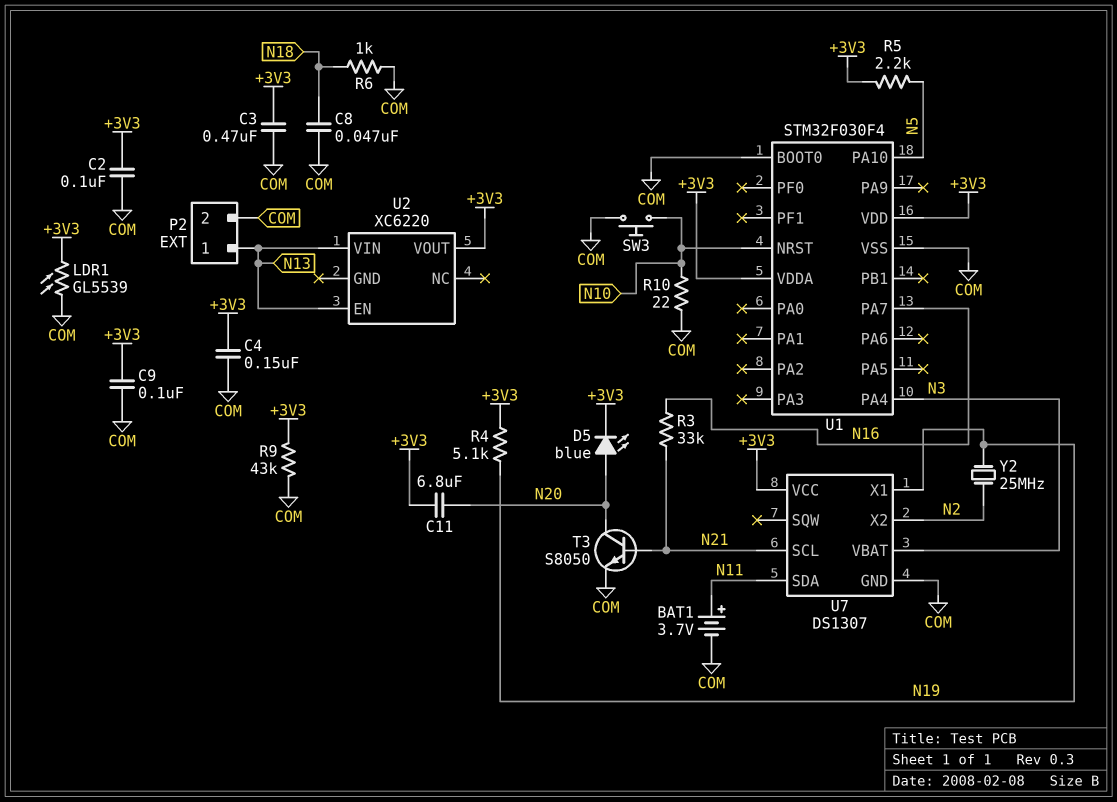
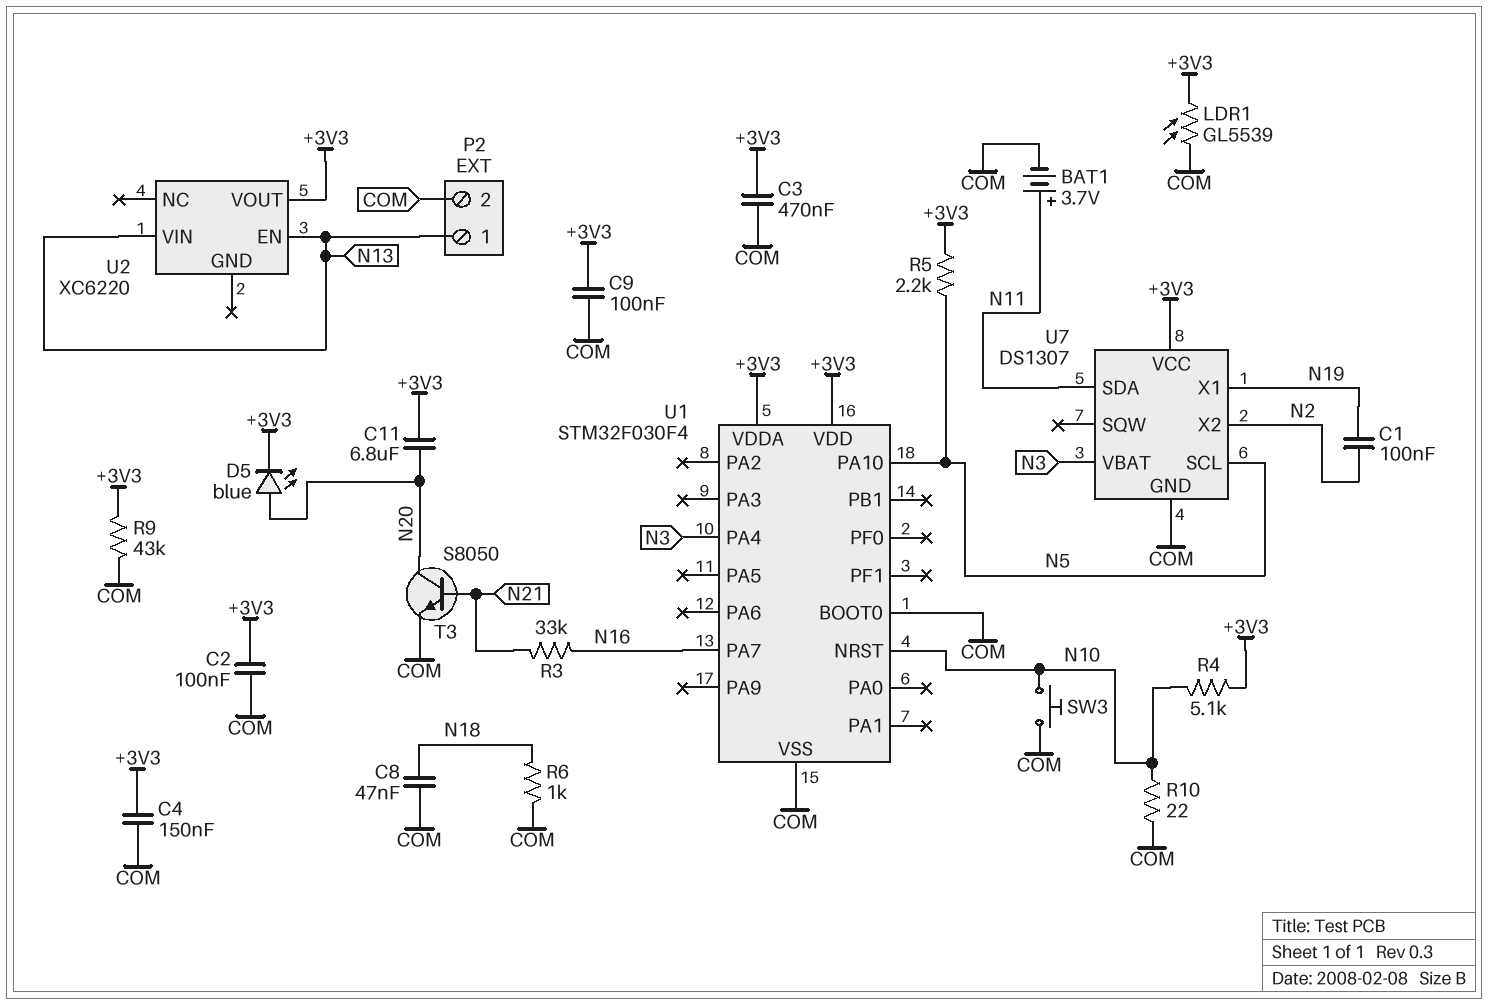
C1: none -> 100nF (N2, N19)
R4: 5.1k (+3V3, N19) -> 5.1k (+3V3, N10)
U7 pin SCL: N21 -> N5
Y2: 25MHz (N2, N19) -> none

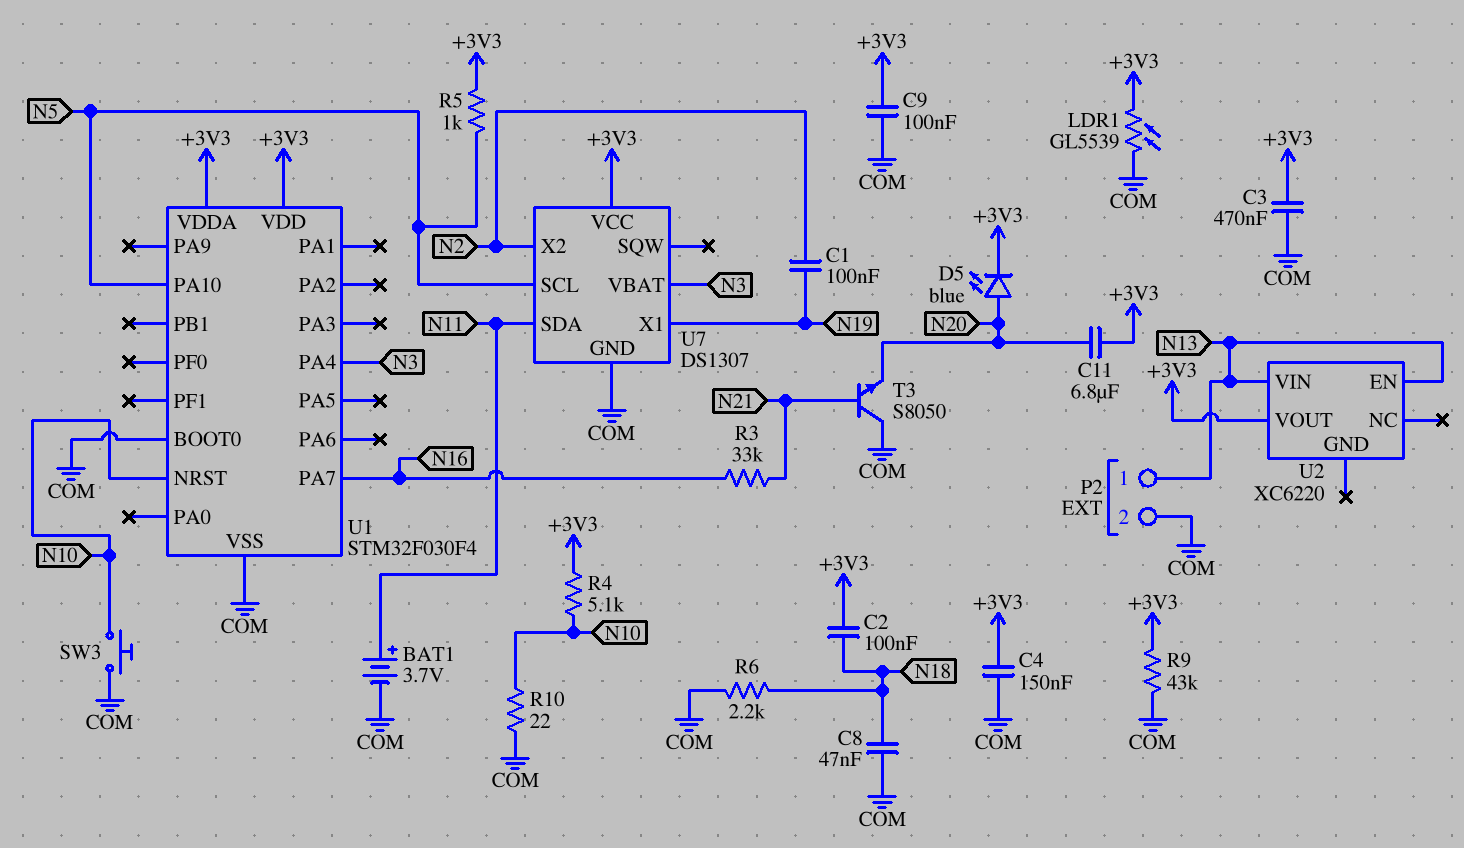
C2: 100nF (+3V3, COM) -> 100nF (+3V3, N18)
R5: 2.2k (+3V3, N5) -> 1k (+3V3, N5)
R6: 1k (COM, N18) -> 2.2k (COM, N18)
T3: NPN S8050 (B N21, C N20, E COM) -> NPN S8050 (B N21, C COM, E N20)

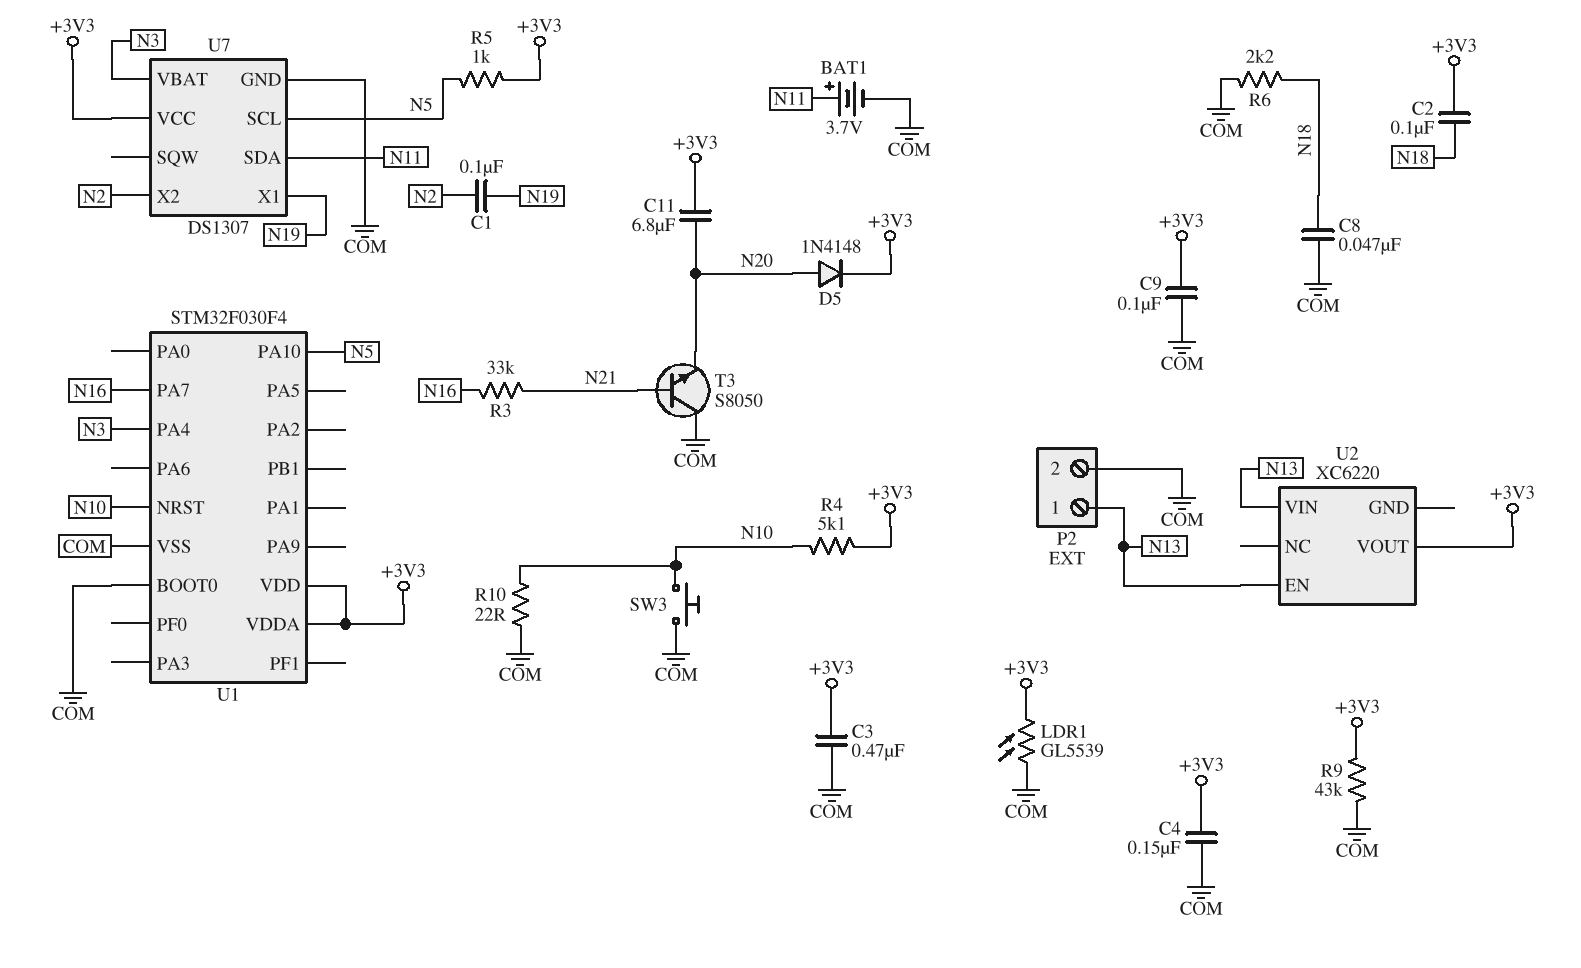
D5: LED blue (A N20, K +3V3) -> diode 1N4148 (A N20, K +3V3)

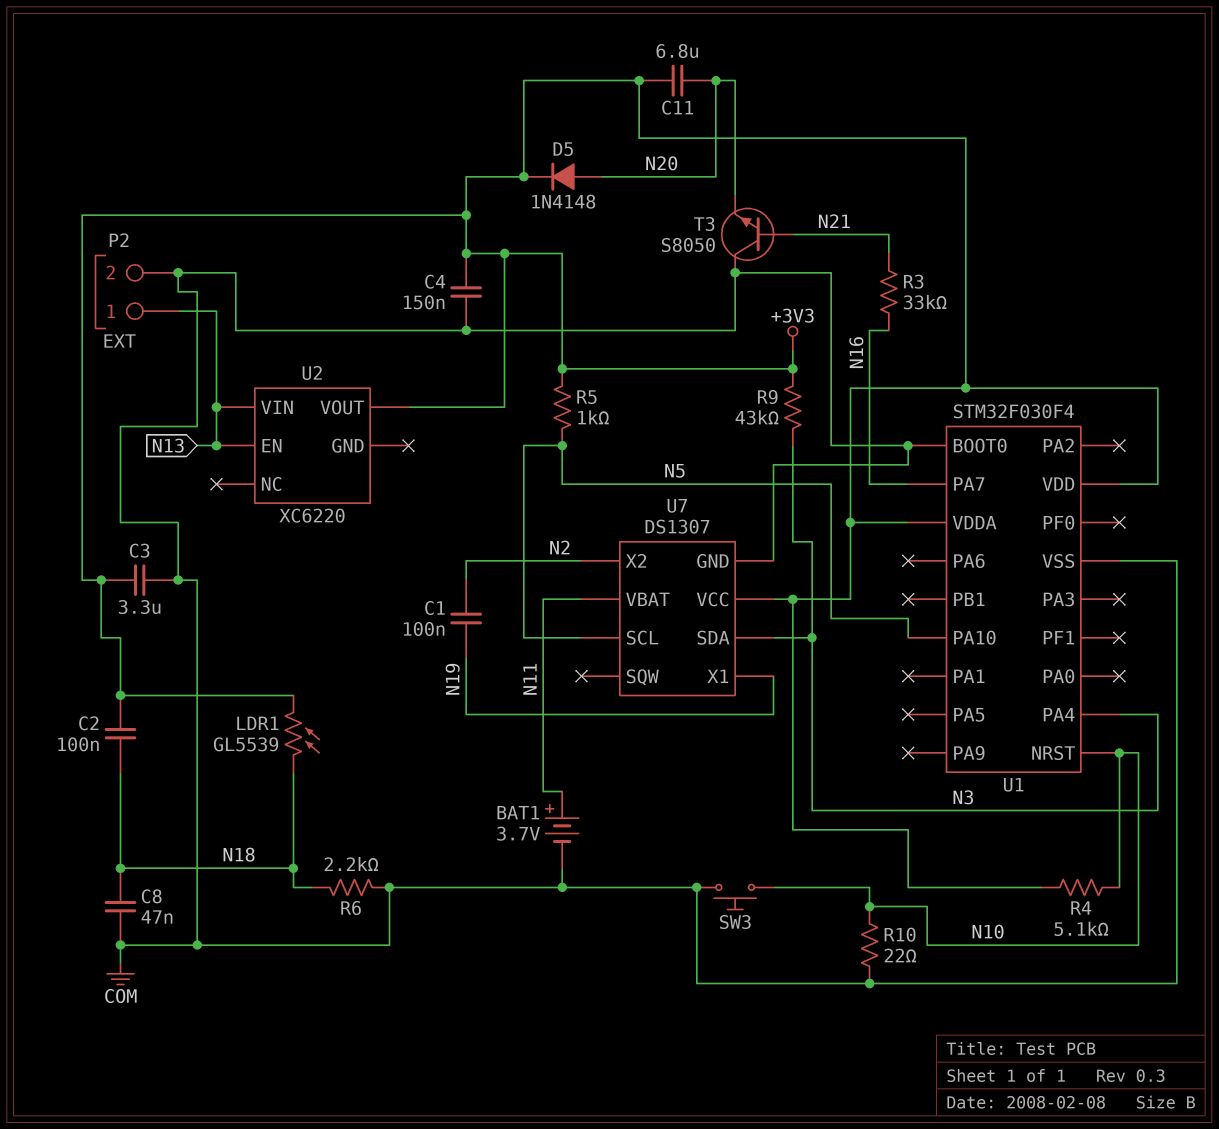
C3: 470nF (+3V3, COM) -> 3.3uF (+3V3, COM)
C9: 100nF (+3V3, COM) -> none
LDR1: GL5539 (+3V3, COM) -> GL5539 (+3V3, N18)
R9: 43k (+3V3, COM) -> 43k (+3V3, N3)
U7 pin SDA: N11 -> N3
U7 pin VBAT: N3 -> N11

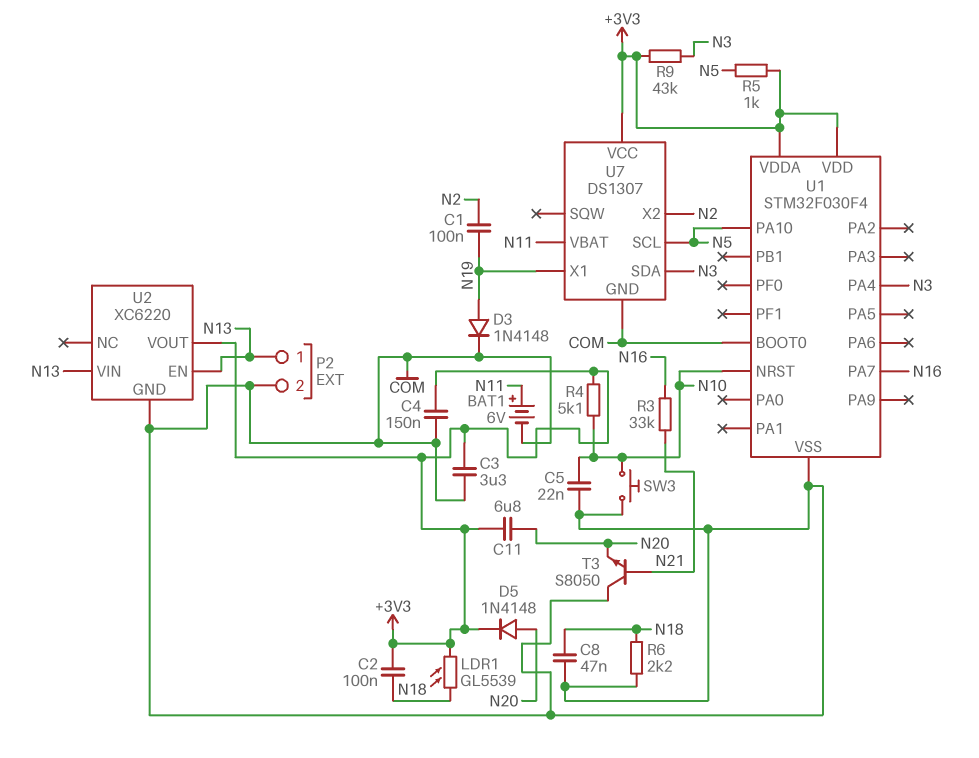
BAT1: 3.7V (plus N11, minus COM) -> 6V (plus N11, minus COM)
C5: none -> 22nF (COM, N10)
D3: none -> diode 1N4148 (A N19, K COM)
R10: 22 (COM, N10) -> none
U2 pin GND: none -> COM

